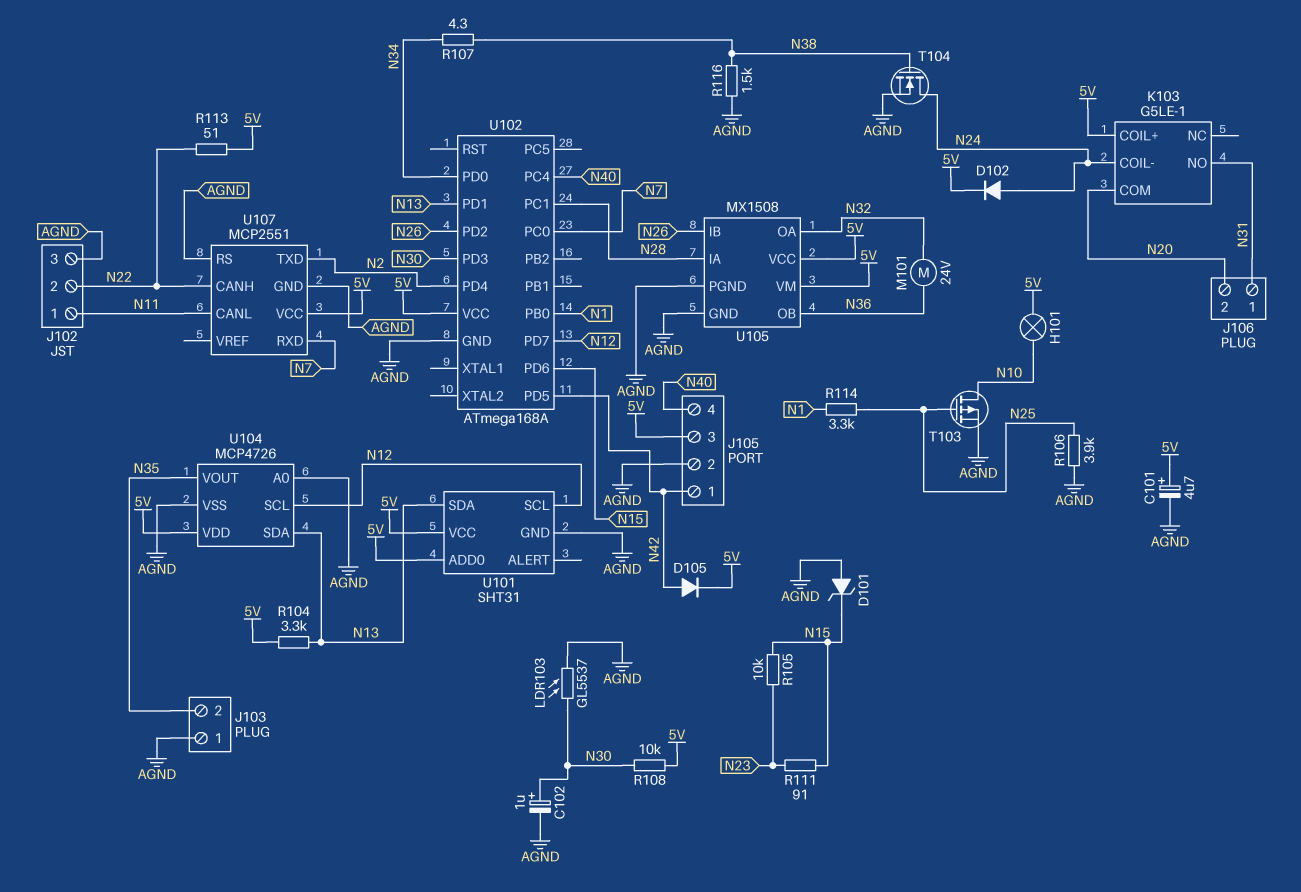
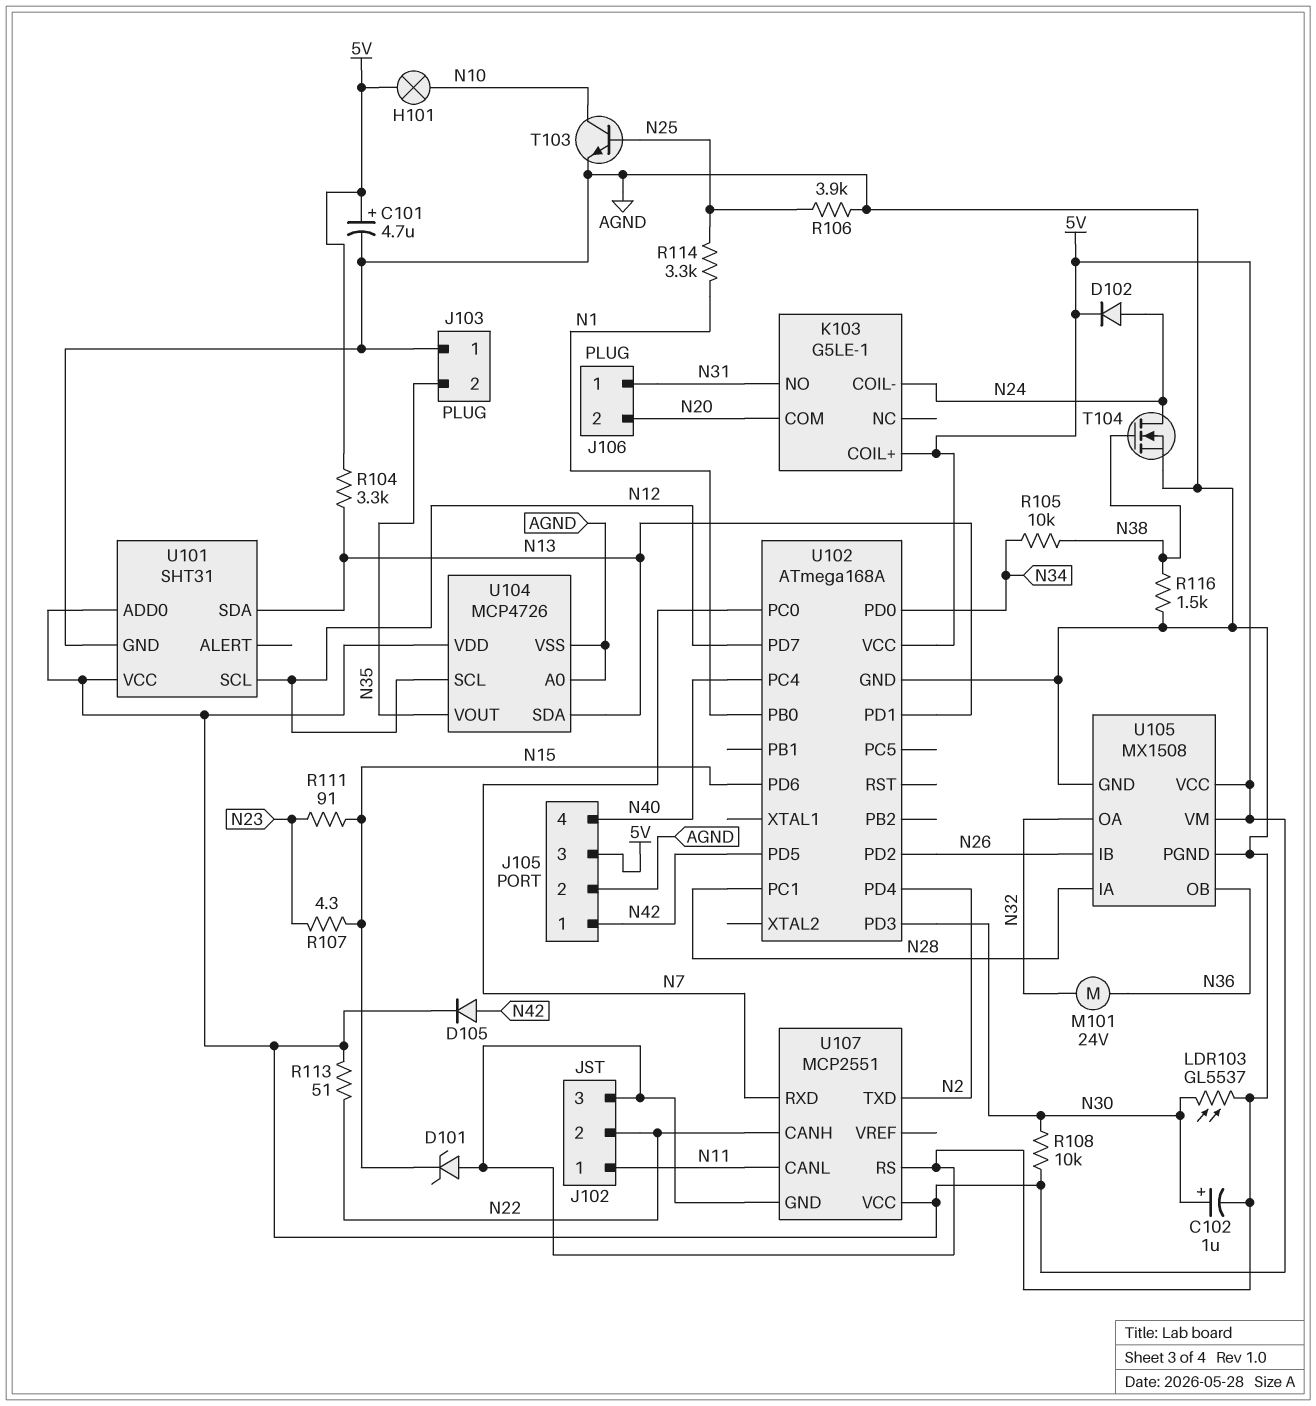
R105: 10k (N15, N23) -> 10k (N34, N38)
R107: 4.3 (N34, N38) -> 4.3 (N15, N23)
T103: PMOS (G N25, D N10, S AGND) -> NPN (B N25, C N10, E AGND)

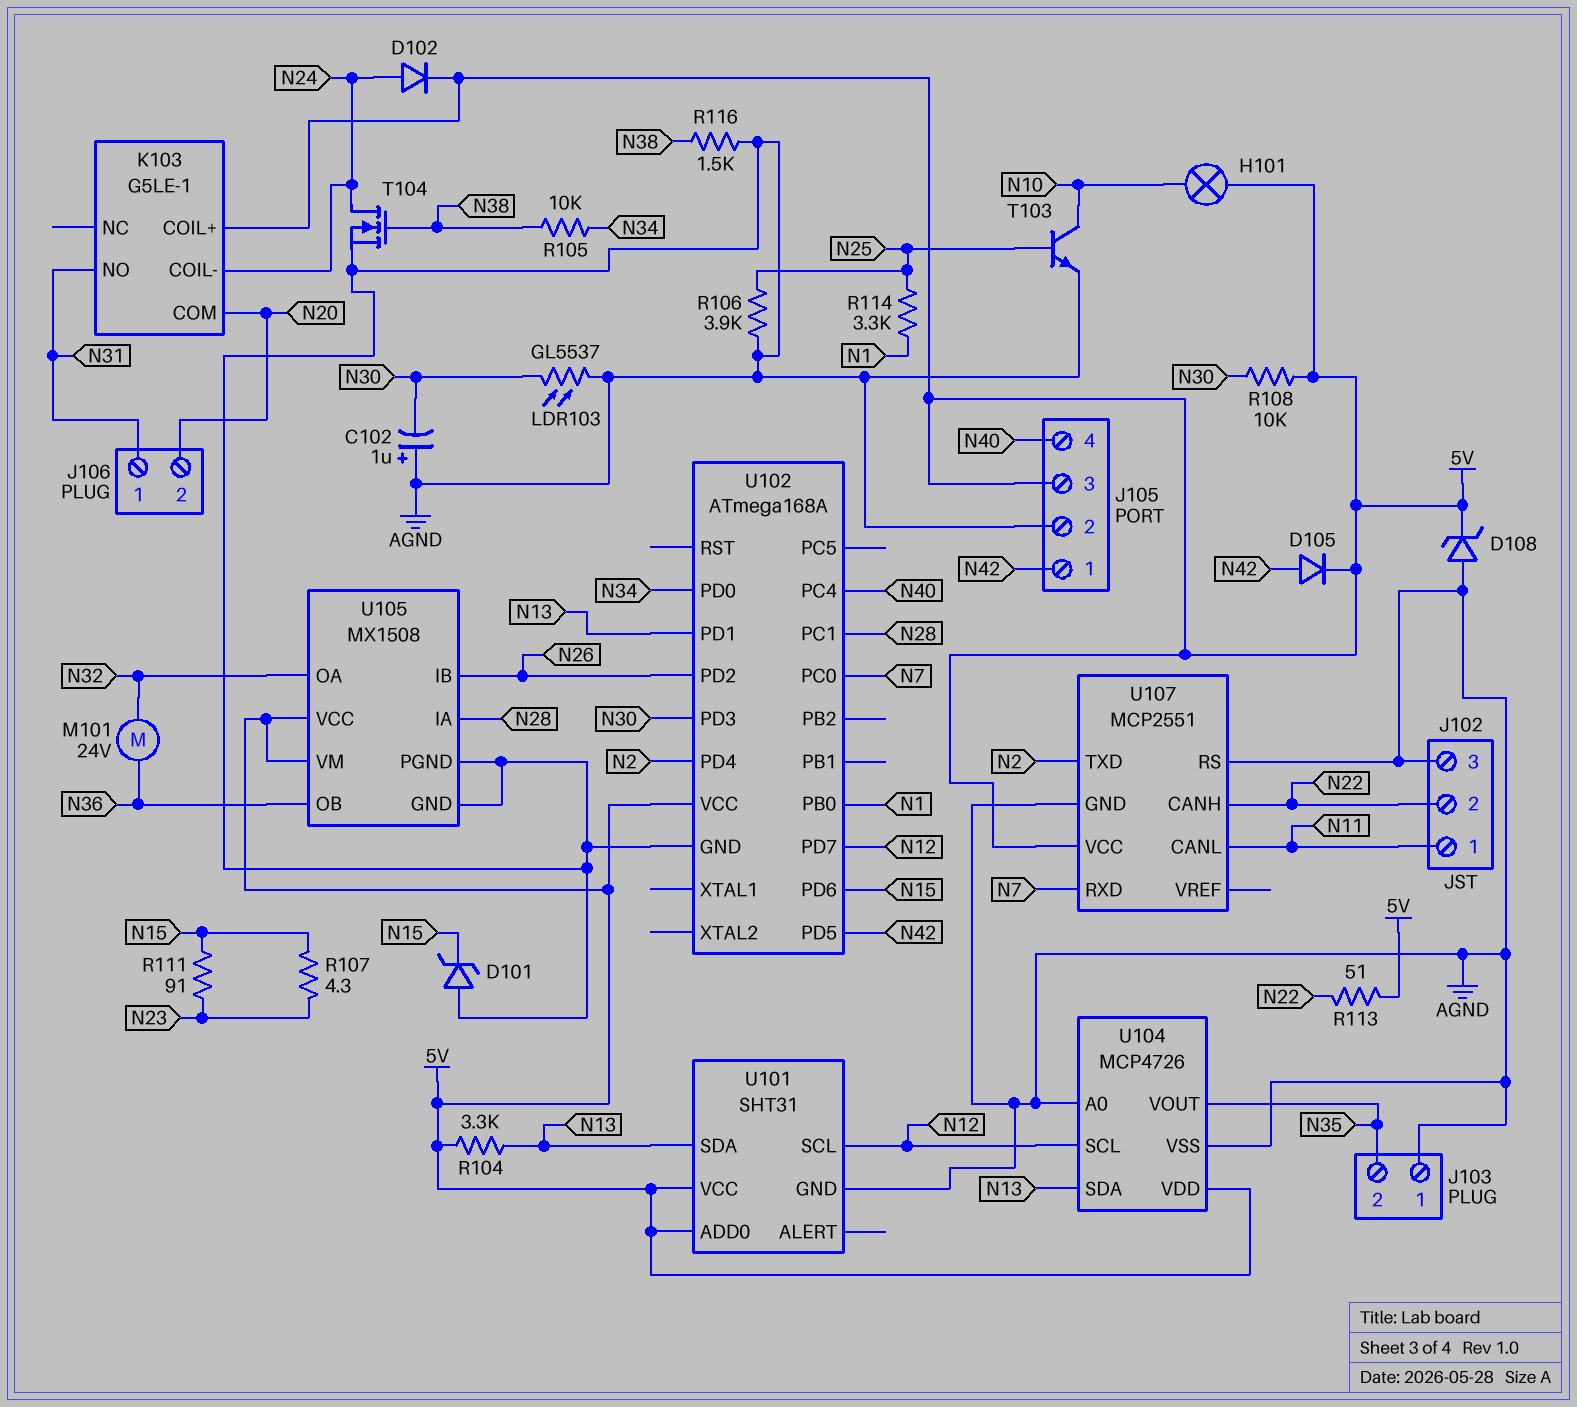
C101: 4.7uF (plus 5V, minus AGND) -> none
C102: 1uF (plus N30, minus AGND) -> 1uF (plus AGND, minus N30)
D108: none -> zener (A AGND, K 5V)

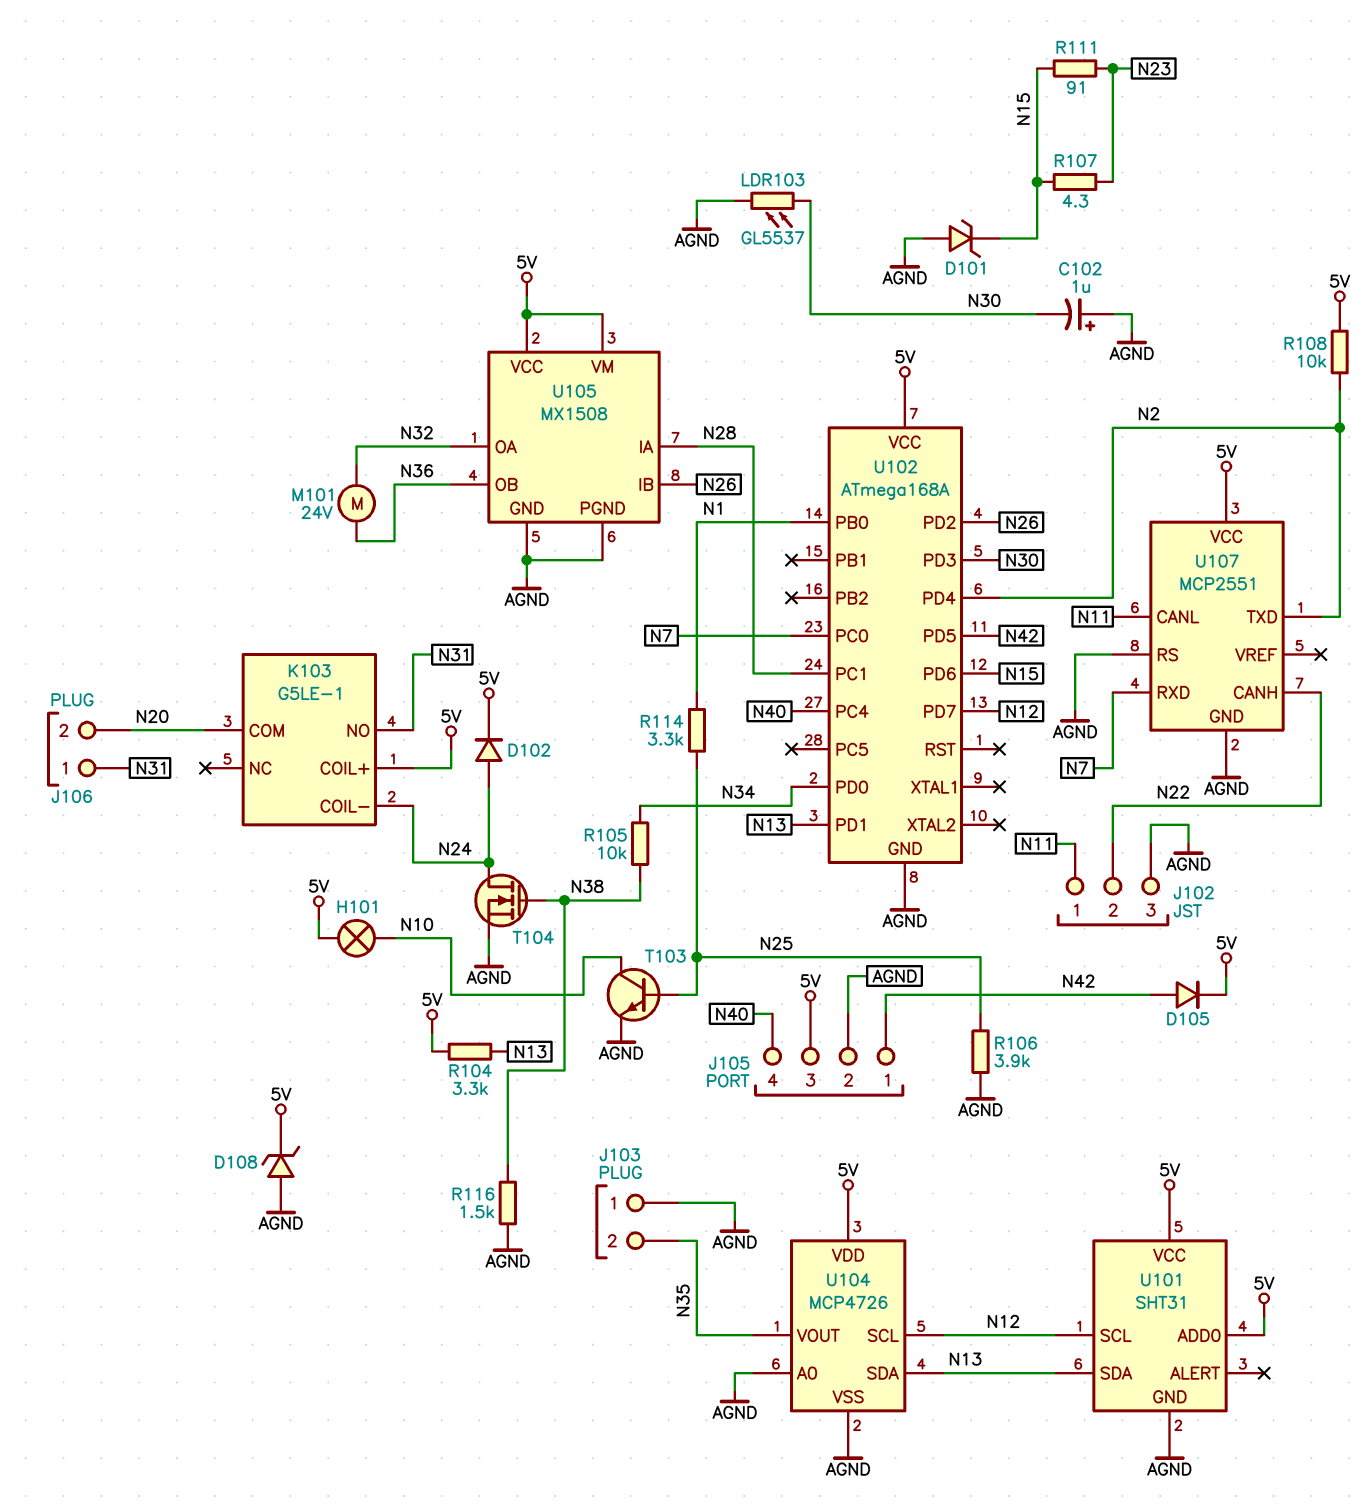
R108: 10k (5V, N30) -> 10k (5V, N2)
R113: 51 (5V, N22) -> none

